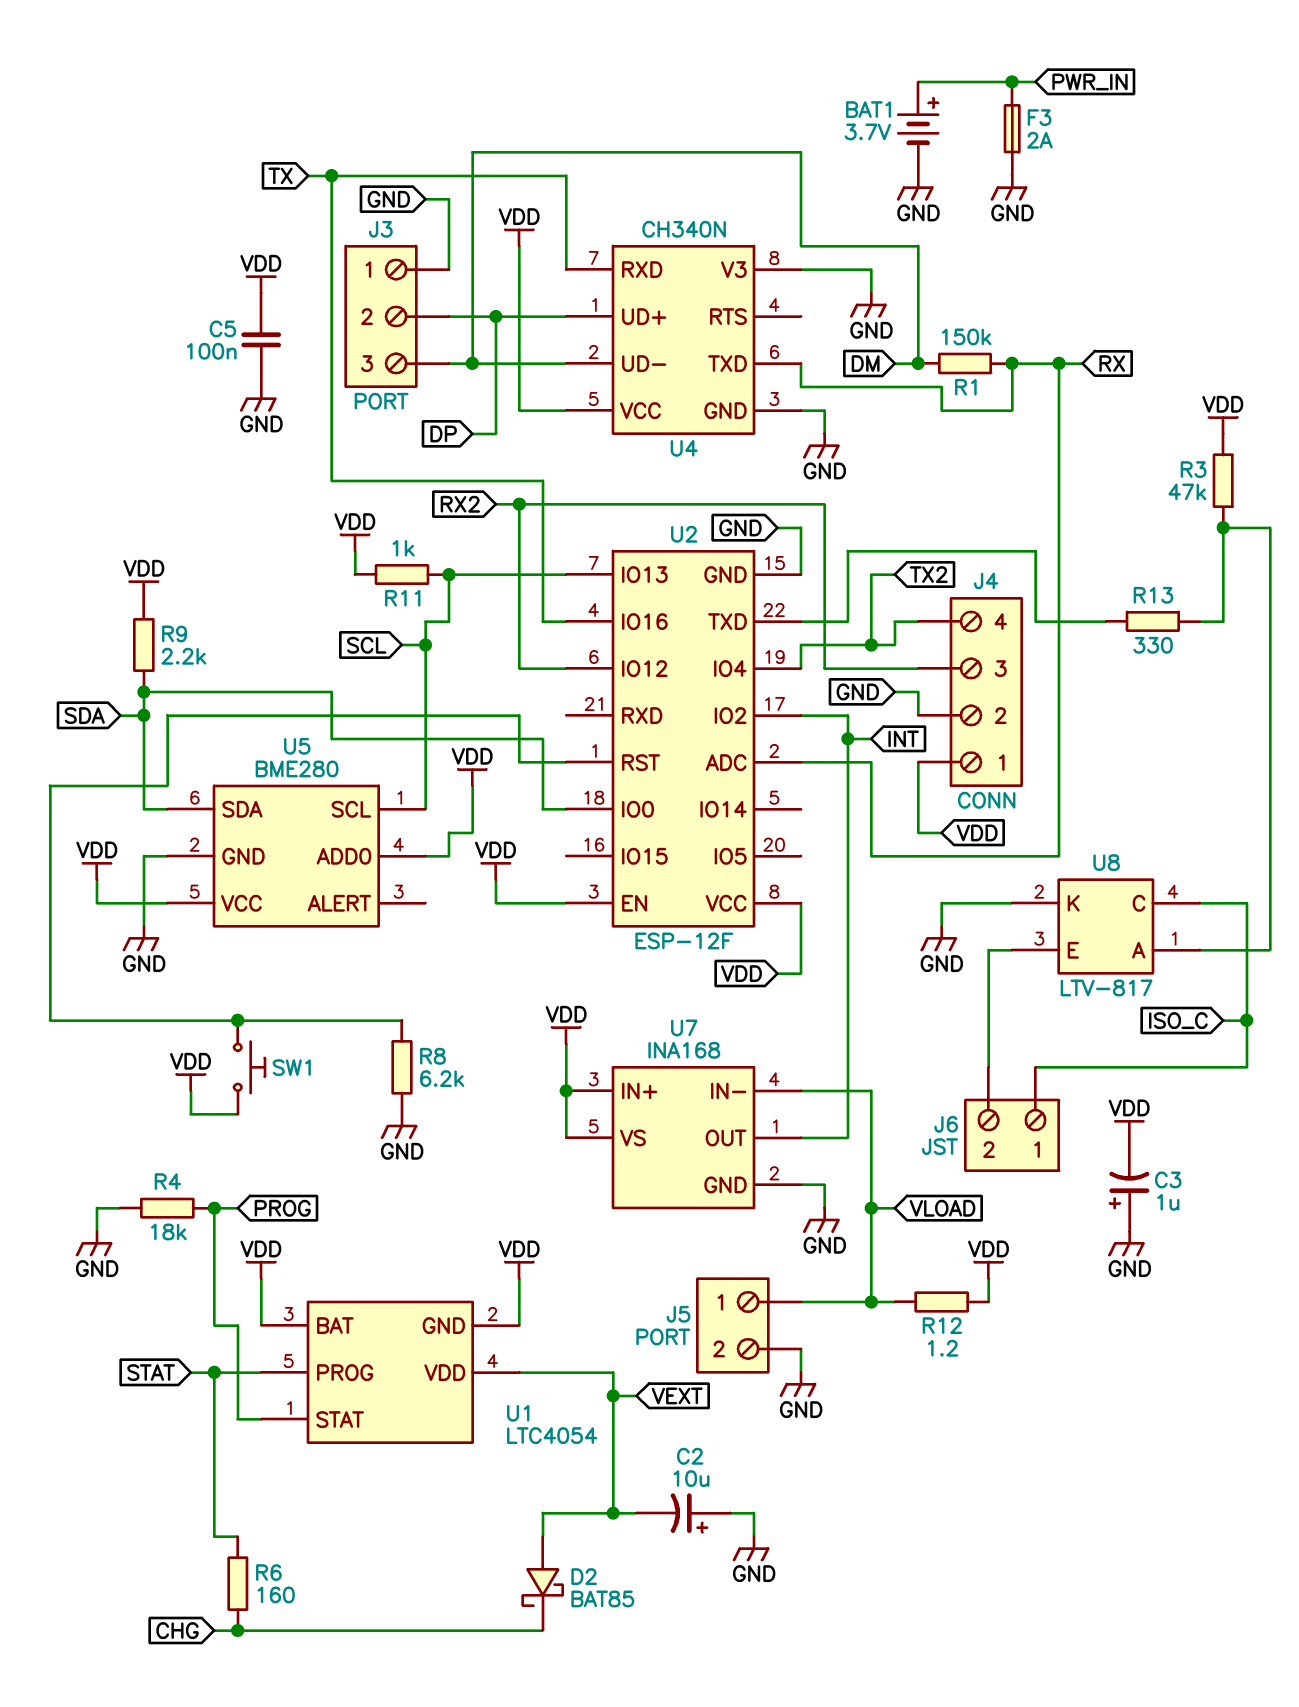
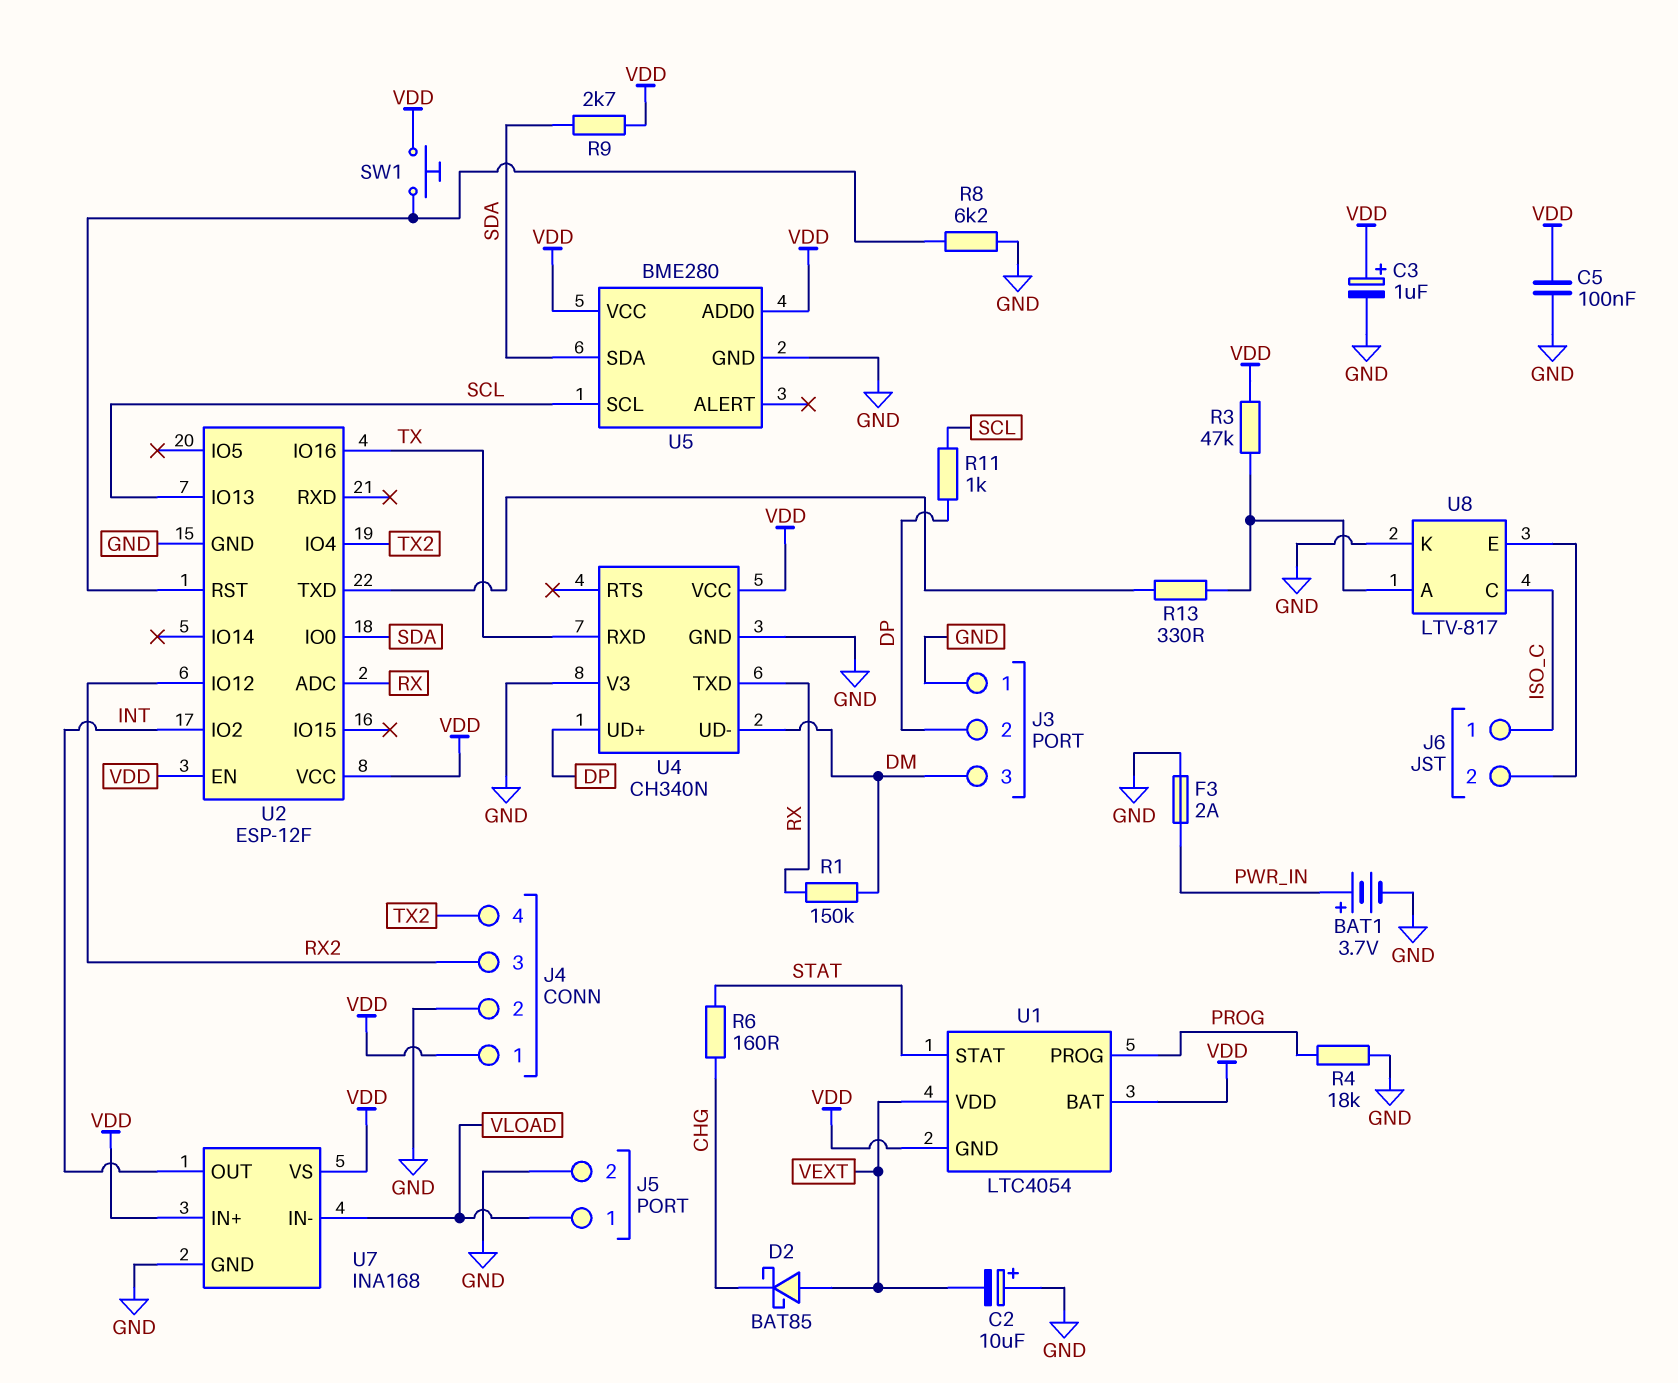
C3: 1uF (plus GND, minus VDD) -> 1uF (plus VDD, minus GND)
R9: 2.2k (SDA, VDD) -> 2.7k (SDA, VDD)
R11: 1k (SCL, VDD) -> 1k (DP, SCL)
R12: 1.2 (VDD, VLOAD) -> none
U1 pin PROG: STAT -> PROG
U1 pin STAT: PROG -> STAT

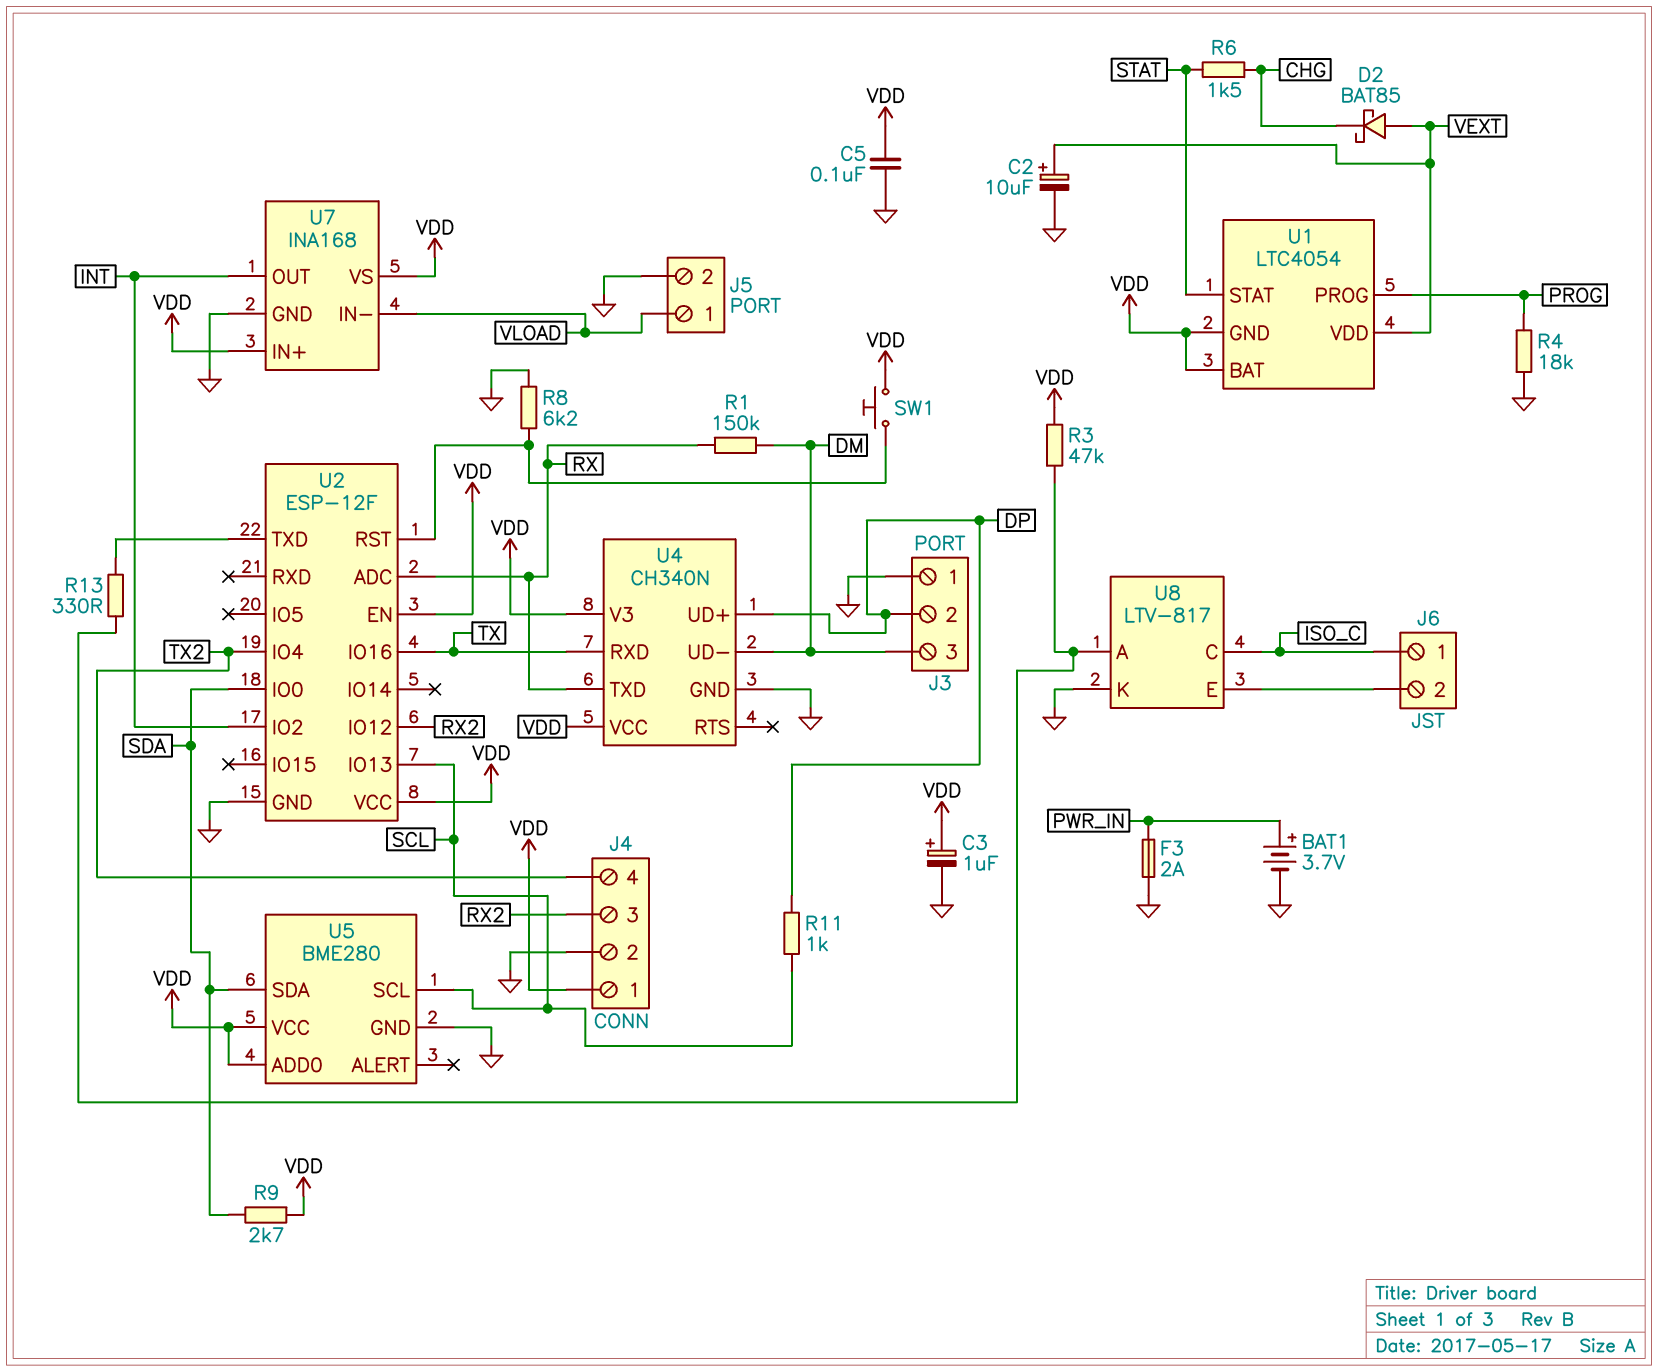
C2: 10uF (plus GND, minus VEXT) -> 10uF (plus VEXT, minus GND)
R6: 160 (CHG, STAT) -> 1.5k (CHG, STAT)
U4 pin V3: GND -> VDD

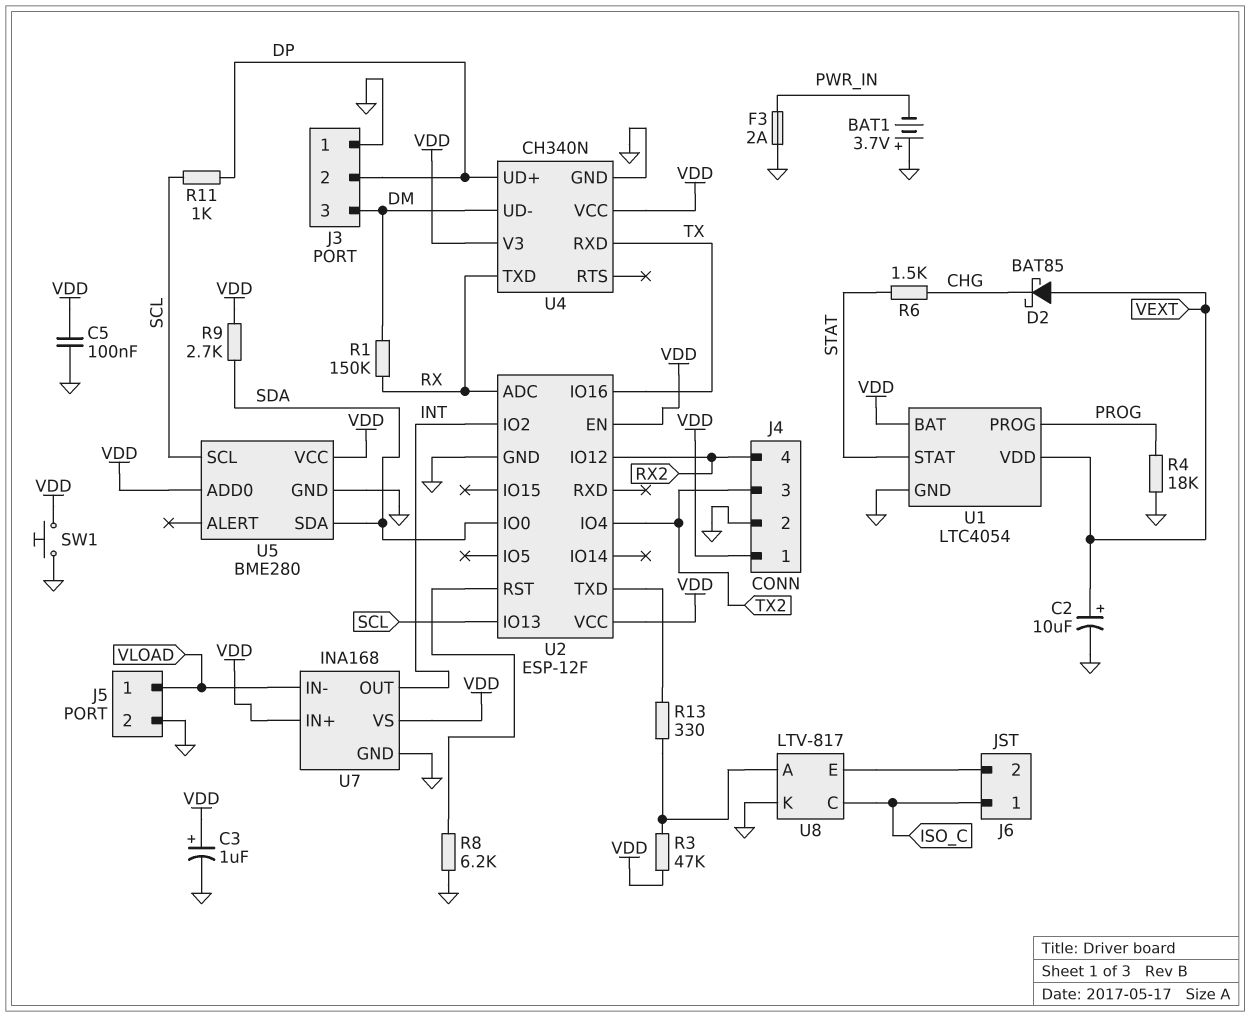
BAT1: 3.7V (plus PWR_IN, minus GND) -> 3.7V (plus GND, minus PWR_IN)
J4 pin 3: RX2 -> TX2
J4 pin 4: TX2 -> RX2
SW1: button (U2/RST, VDD) -> button (GND, VDD)
U1 pin GND: VDD -> GND

